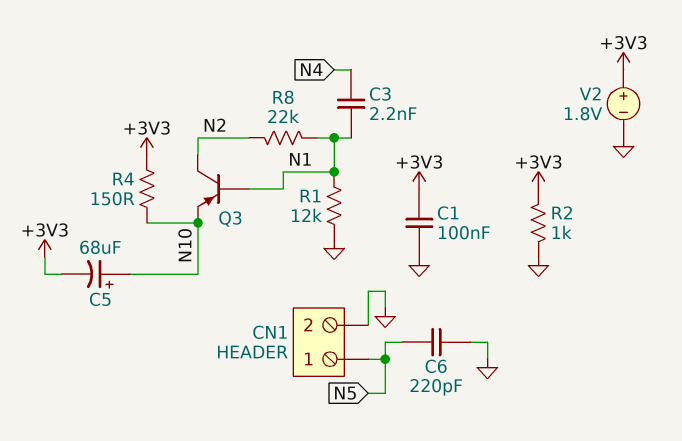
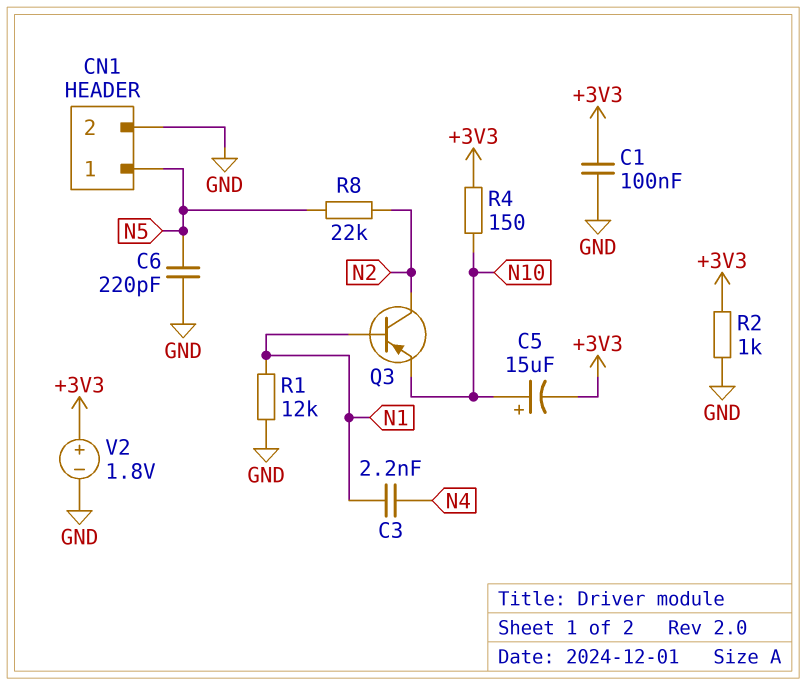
C5: 68uF (plus N10, minus +3V3) -> 15uF (plus N10, minus +3V3)
R8: 22k (N1, N2) -> 22k (N2, N5)

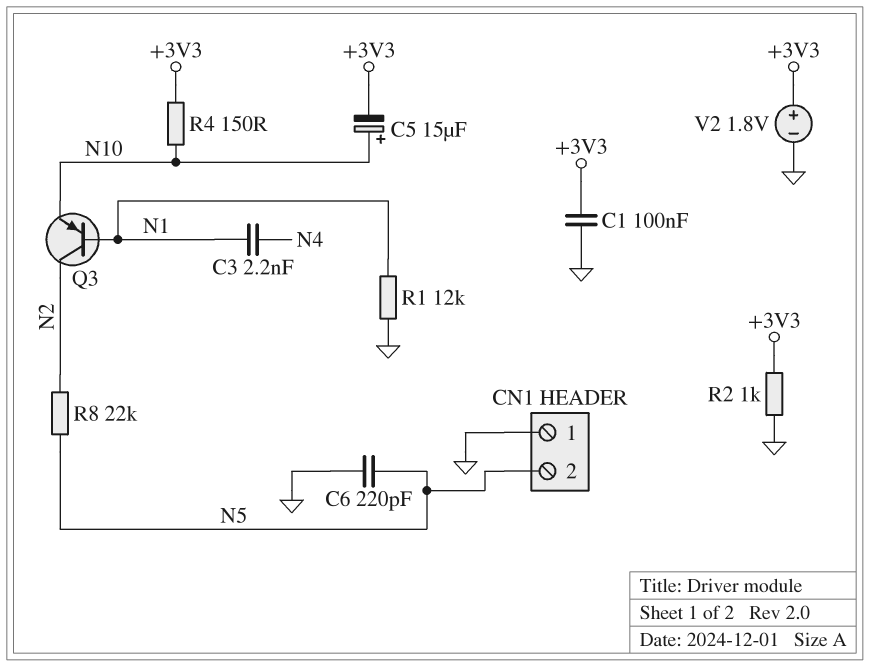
CN1 pin 1: N5 -> GND
CN1 pin 2: GND -> N5

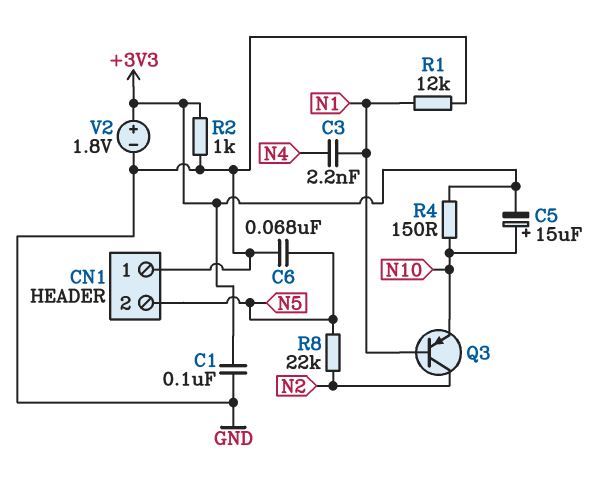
C6: 220pF (GND, N5) -> 68nF (GND, N5)

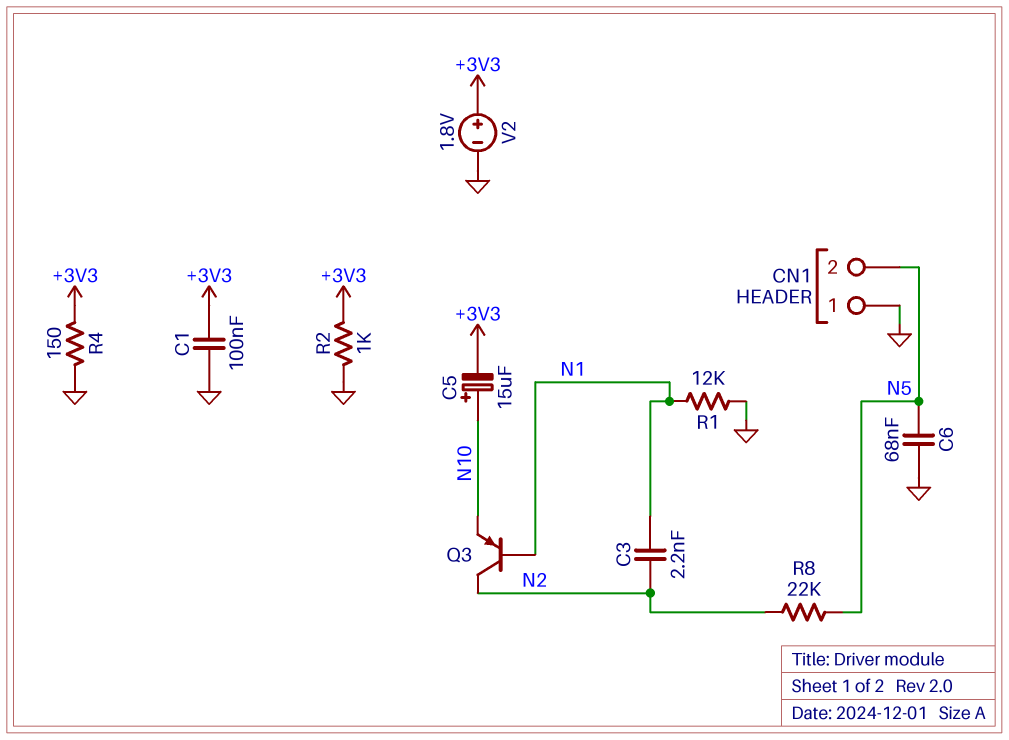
C3: 2.2nF (N1, N4) -> 2.2nF (N1, N2)
R4: 150 (+3V3, N10) -> 150 (+3V3, GND)

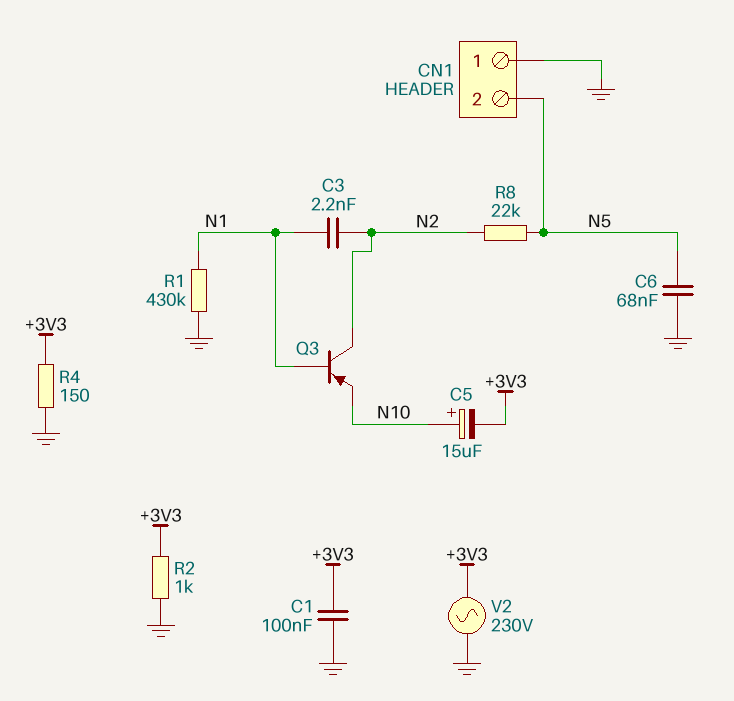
R1: 12k (GND, N1) -> 430k (GND, N1)
V2: 1.8V (plus +3V3, minus GND) -> AC 230V (+3V3, GND)

